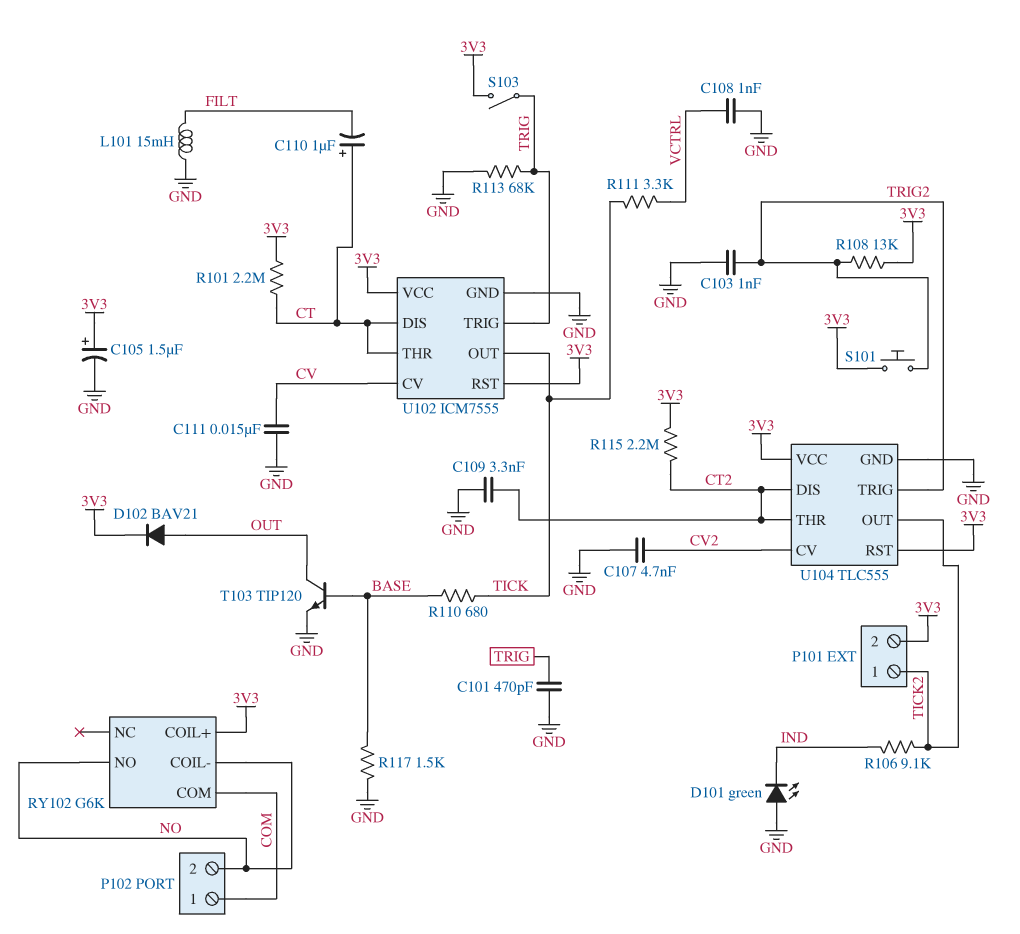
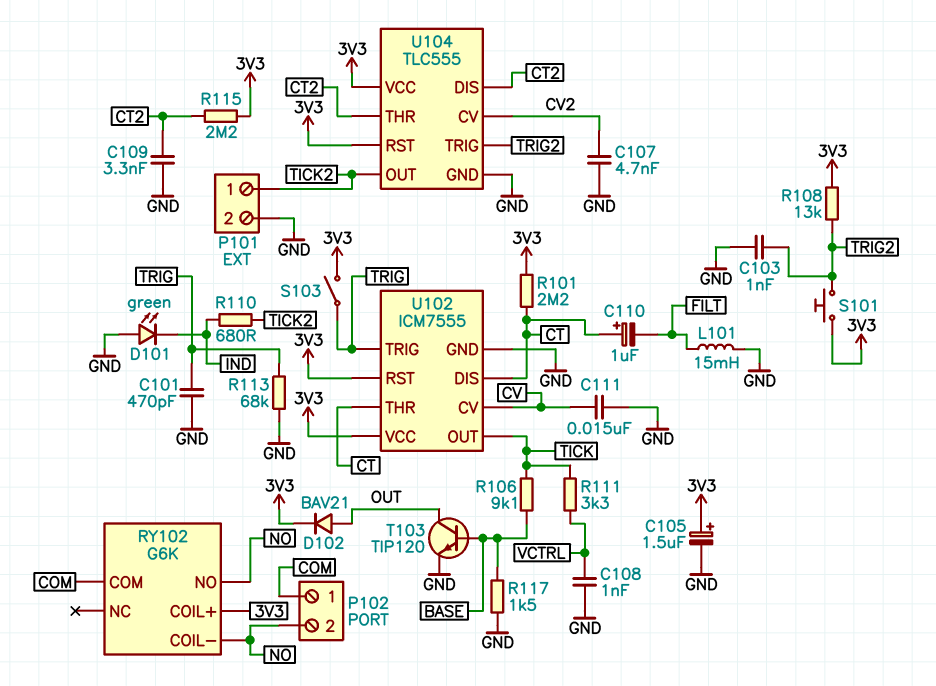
P101 pin 2: 3V3 -> GND
R106: 9.1k (IND, TICK2) -> 9.1k (BASE, TICK)
R110: 680 (BASE, TICK) -> 680 (IND, TICK2)

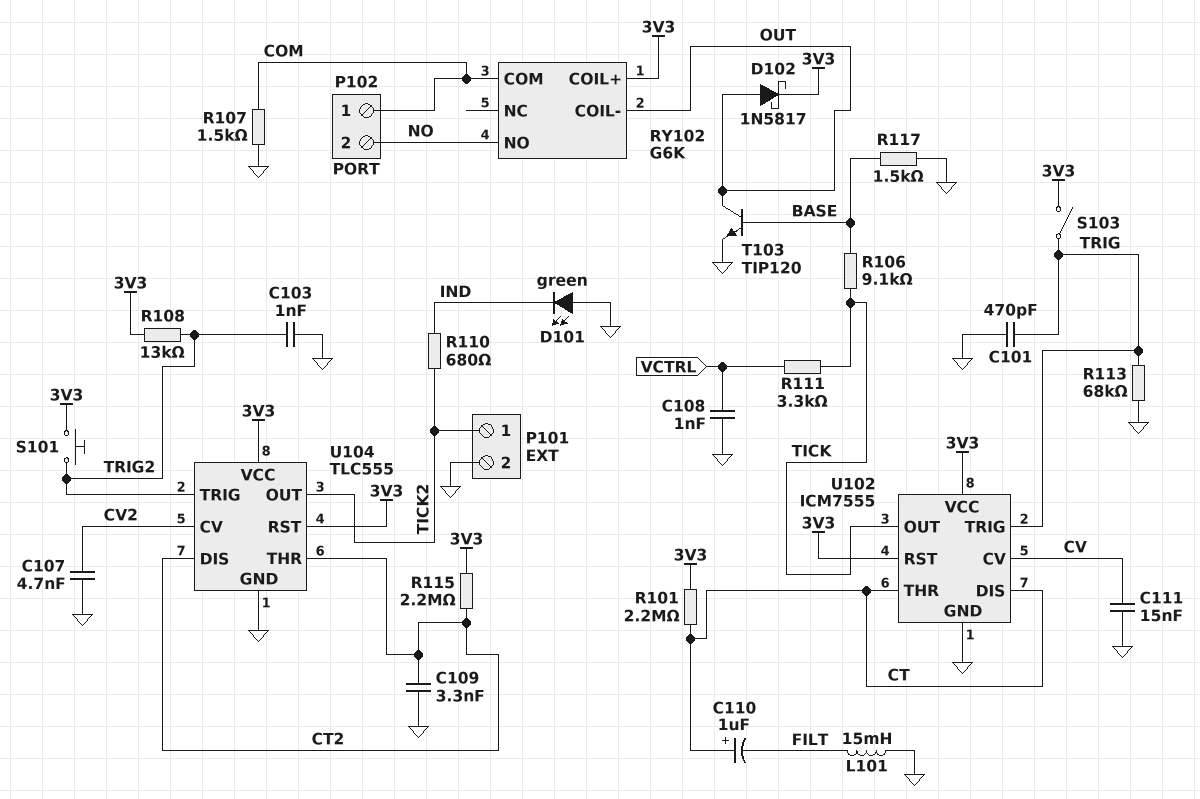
C105: 1.5uF (plus 3V3, minus GND) -> none
D102: diode BAV21 (A OUT, K 3V3) -> schottky 1N5817 (A OUT, K 3V3)
R107: none -> 1.5k (COM, GND)
RY102 pin COIL-: NO -> OUT

